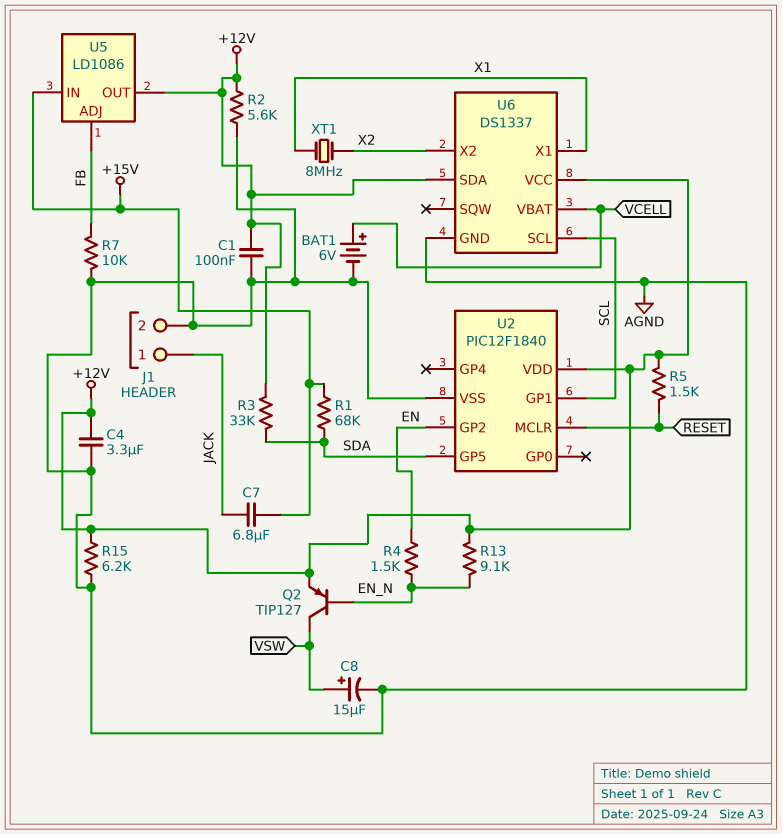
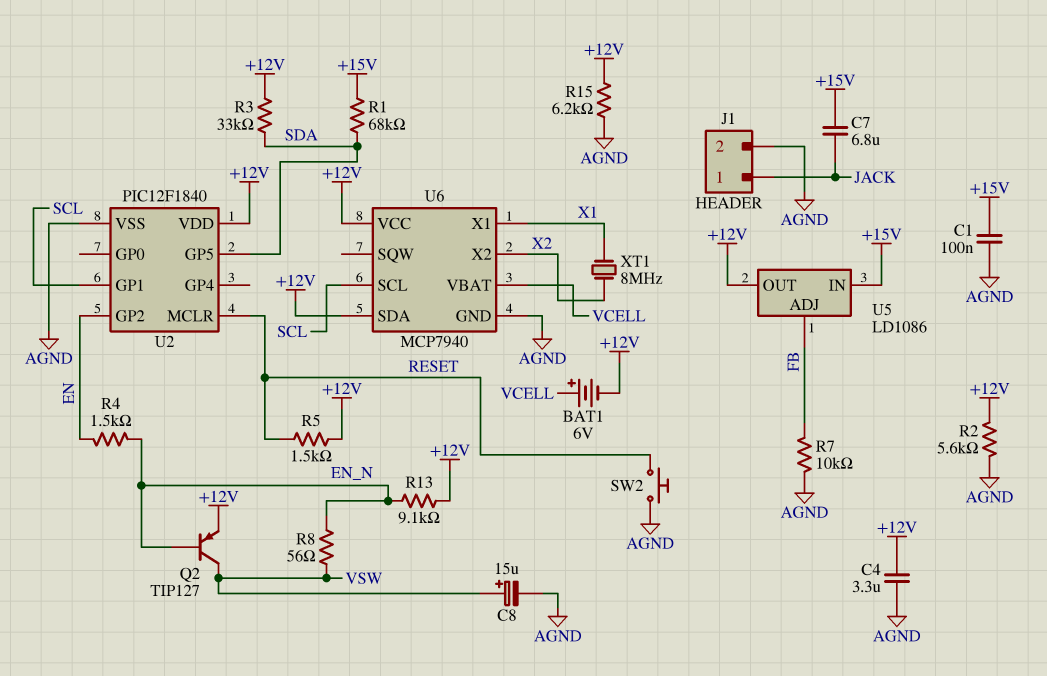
BAT1: 6V (plus VCELL, minus AGND) -> 6V (plus VCELL, minus +12V)
C1: 100nF (+12V, AGND) -> 100nF (+15V, AGND)
R8: none -> 56 (EN_N, VSW)
SW2: none -> button (AGND, RESET)
U6: DS1337 -> MCP7940

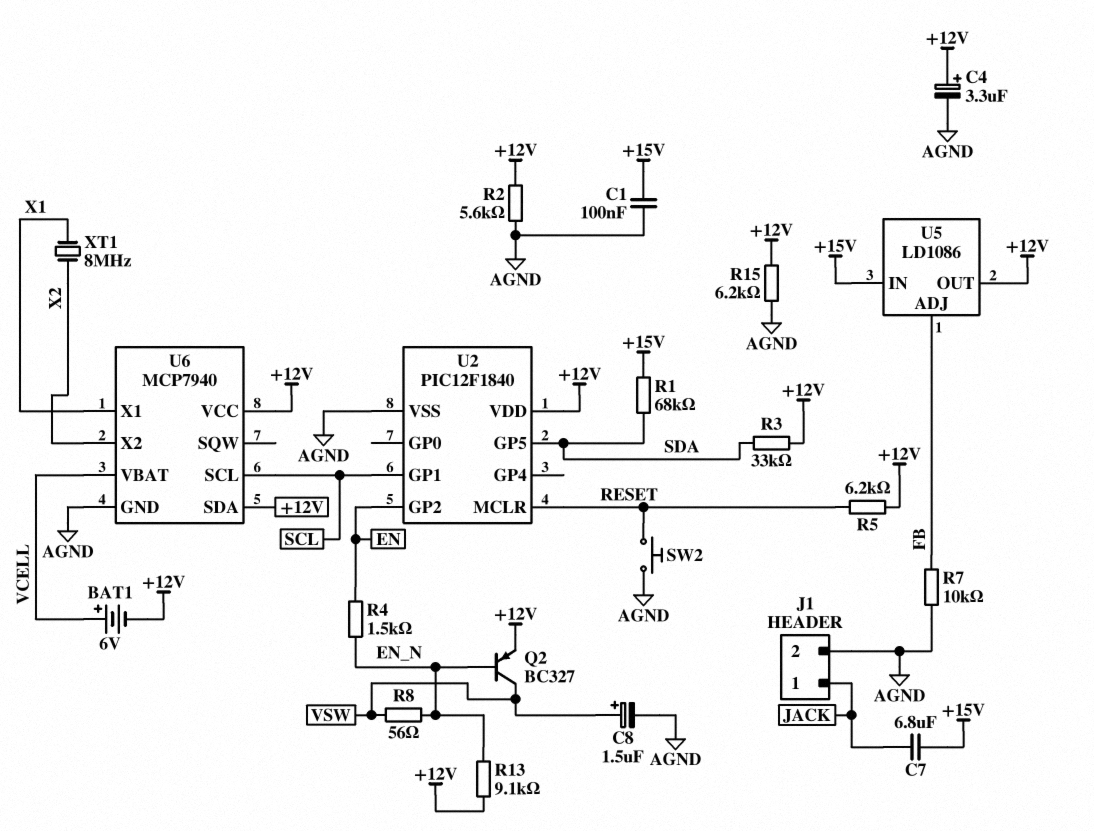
C4: 3.3uF (+12V, AGND) -> 3.3uF (plus +12V, minus AGND)
C8: 15uF (plus VSW, minus AGND) -> 1.5uF (plus VSW, minus AGND)
Q2: PNP TIP127 (B EN_N, C VSW, E +12V) -> PNP BC327 (B EN_N, C VSW, E +12V)
R5: 1.5k (+12V, RESET) -> 6.2k (+12V, RESET)

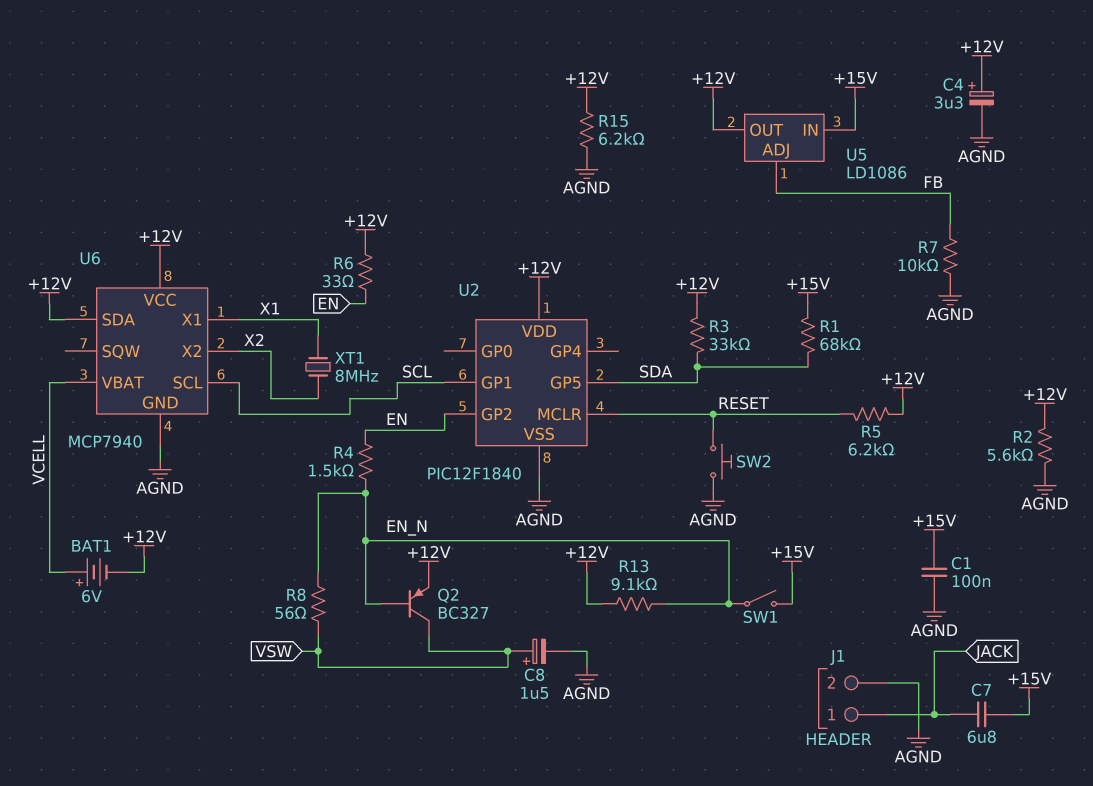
R6: none -> 33 (+12V, EN)
SW1: none -> switch (+15V, EN_N)

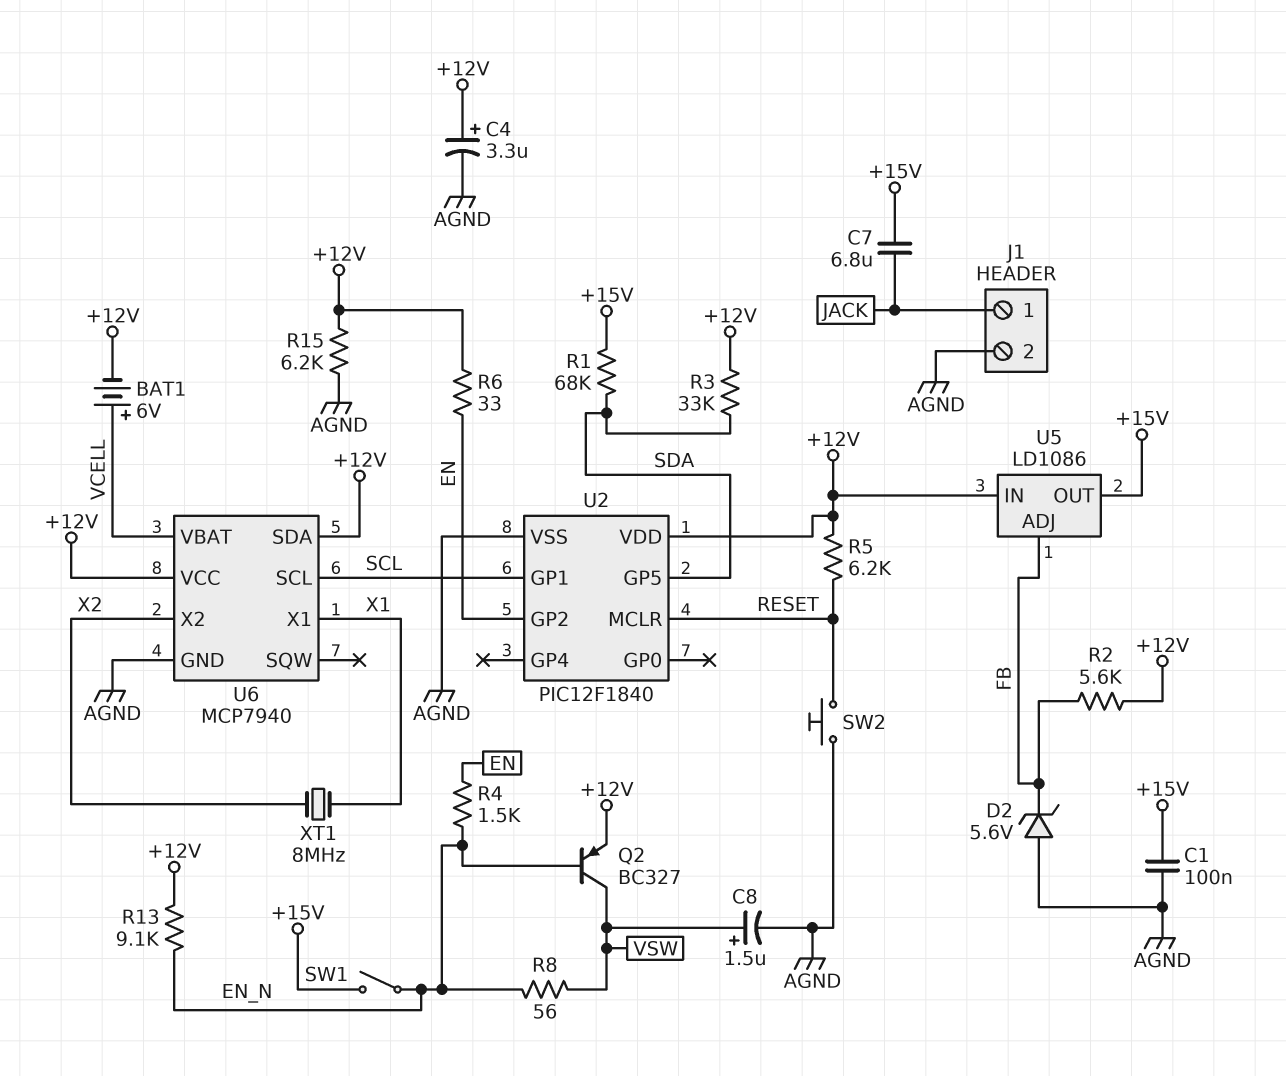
D2: none -> zener 5.6V (A AGND, K FB)
R2: 5.6k (+12V, AGND) -> 5.6k (+12V, FB)
R7: 10k (AGND, FB) -> none
U5 pin IN: +15V -> +12V
U5 pin OUT: +12V -> +15V

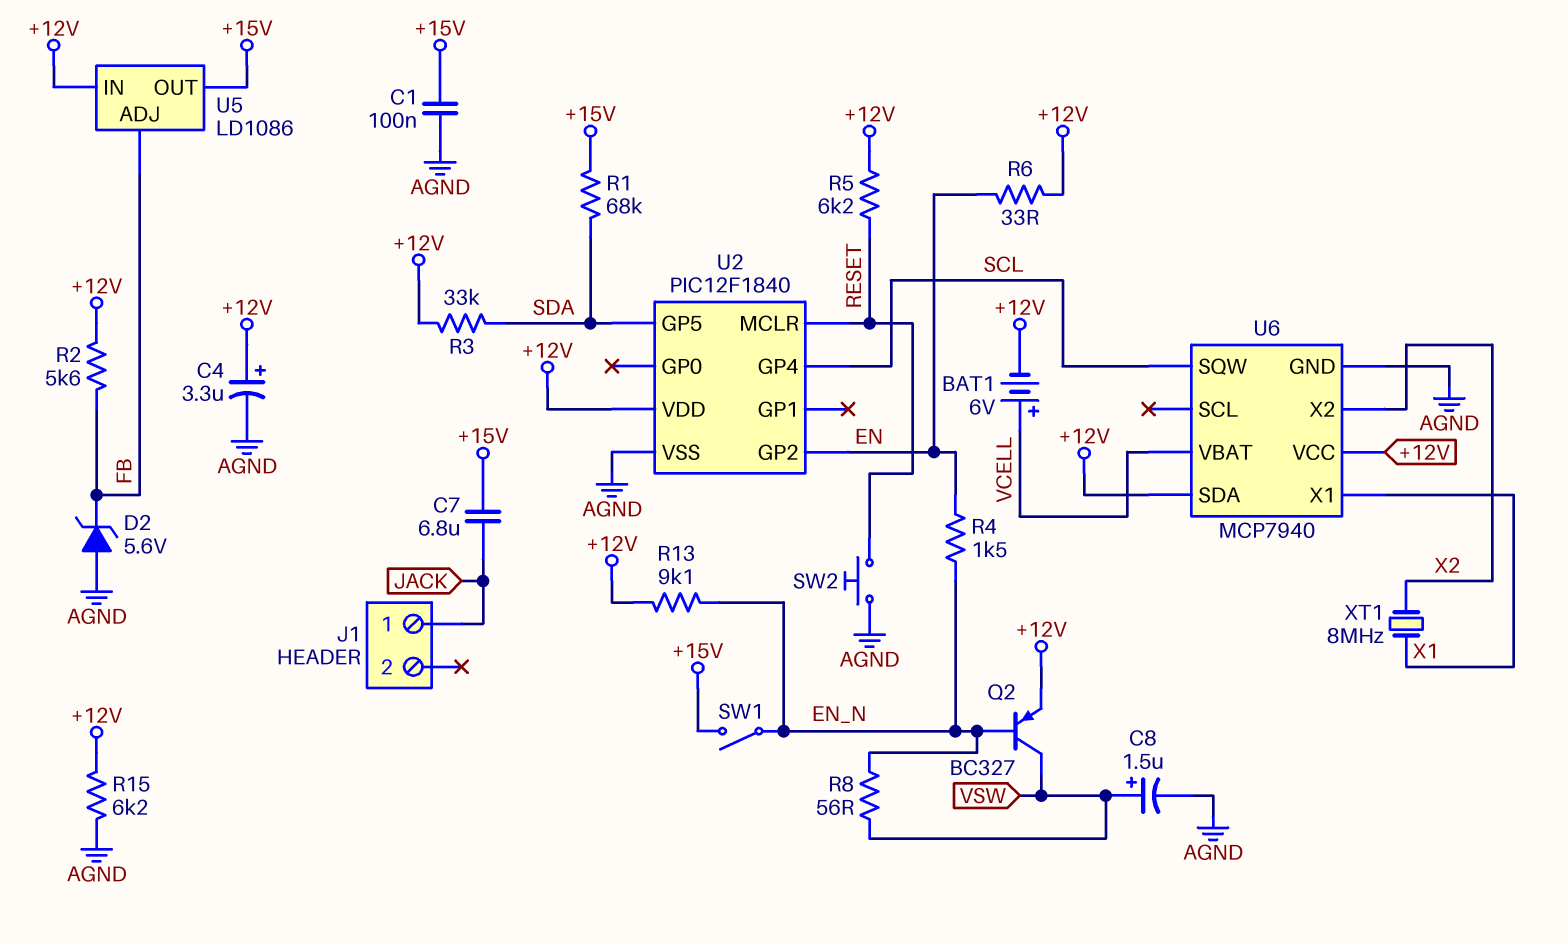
J1 pin 2: AGND -> none
U2 pin GP1: SCL -> none
U2 pin GP4: none -> SCL
U6 pin SCL: SCL -> none
U6 pin SQW: none -> SCL

